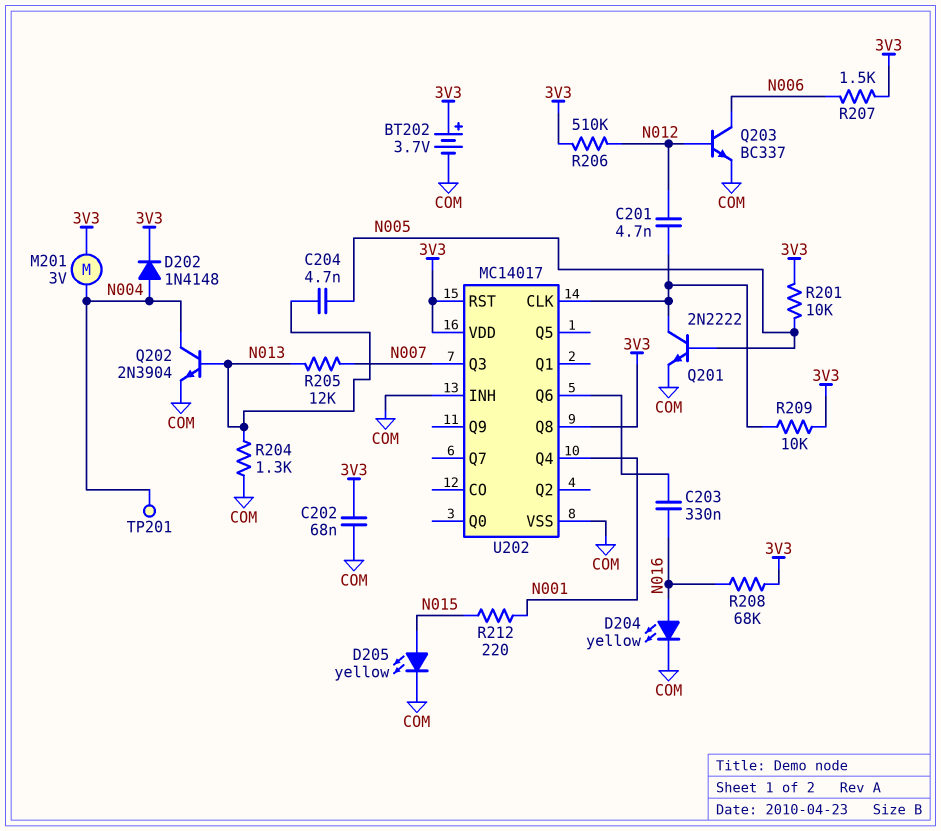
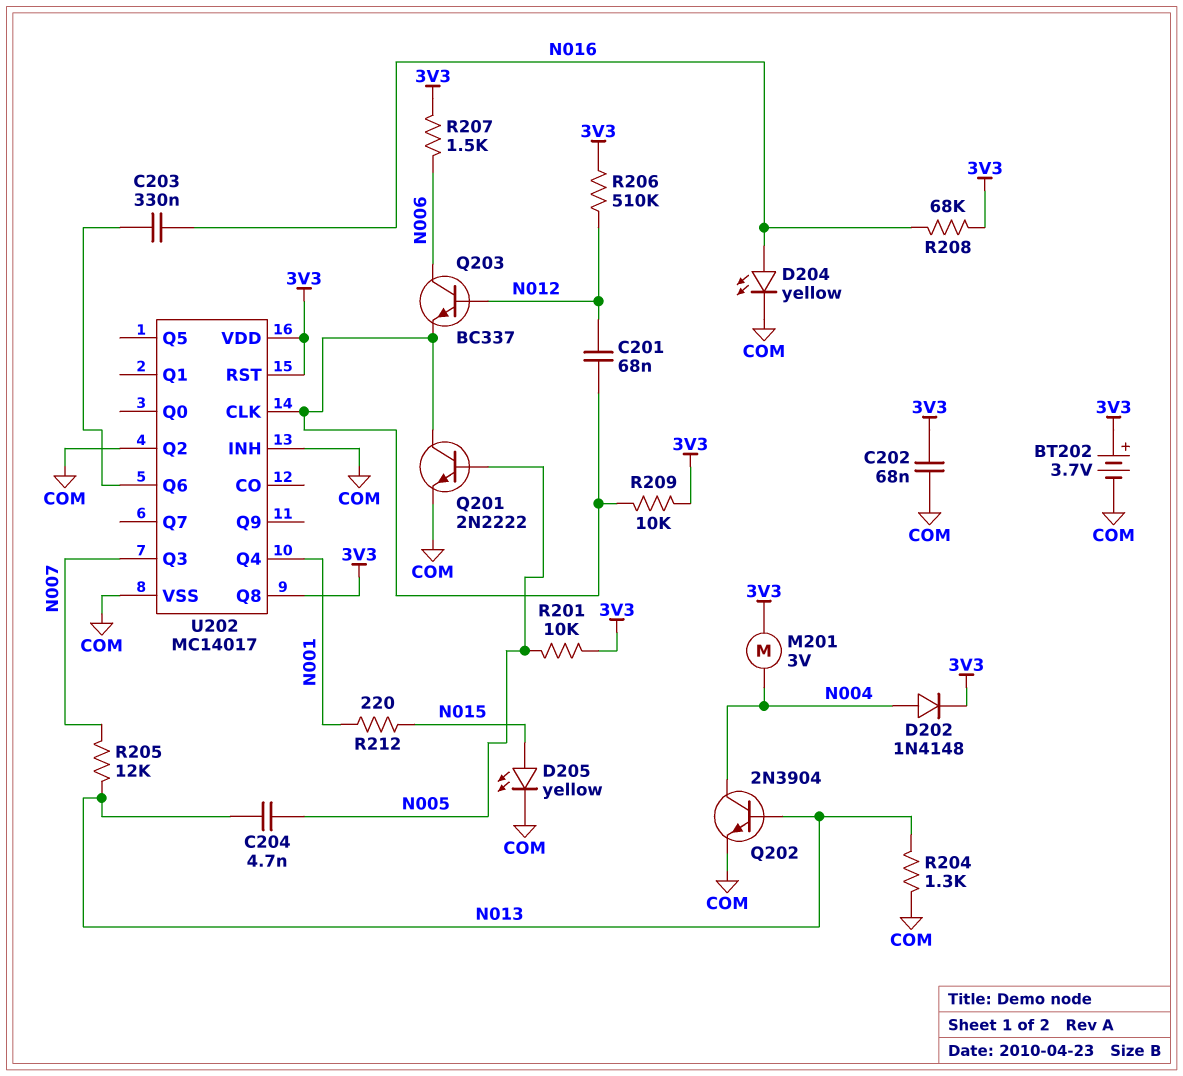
C201: 4.7nF (N012, U202/CLK) -> 68nF (N012, U202/CLK)
Q203: NPN BC337 (B N012, C N006, E COM) -> NPN BC337 (B N012, C N006, E U202/CLK)
TP201: test point (N004) -> none
U202 pin Q2: none -> COM

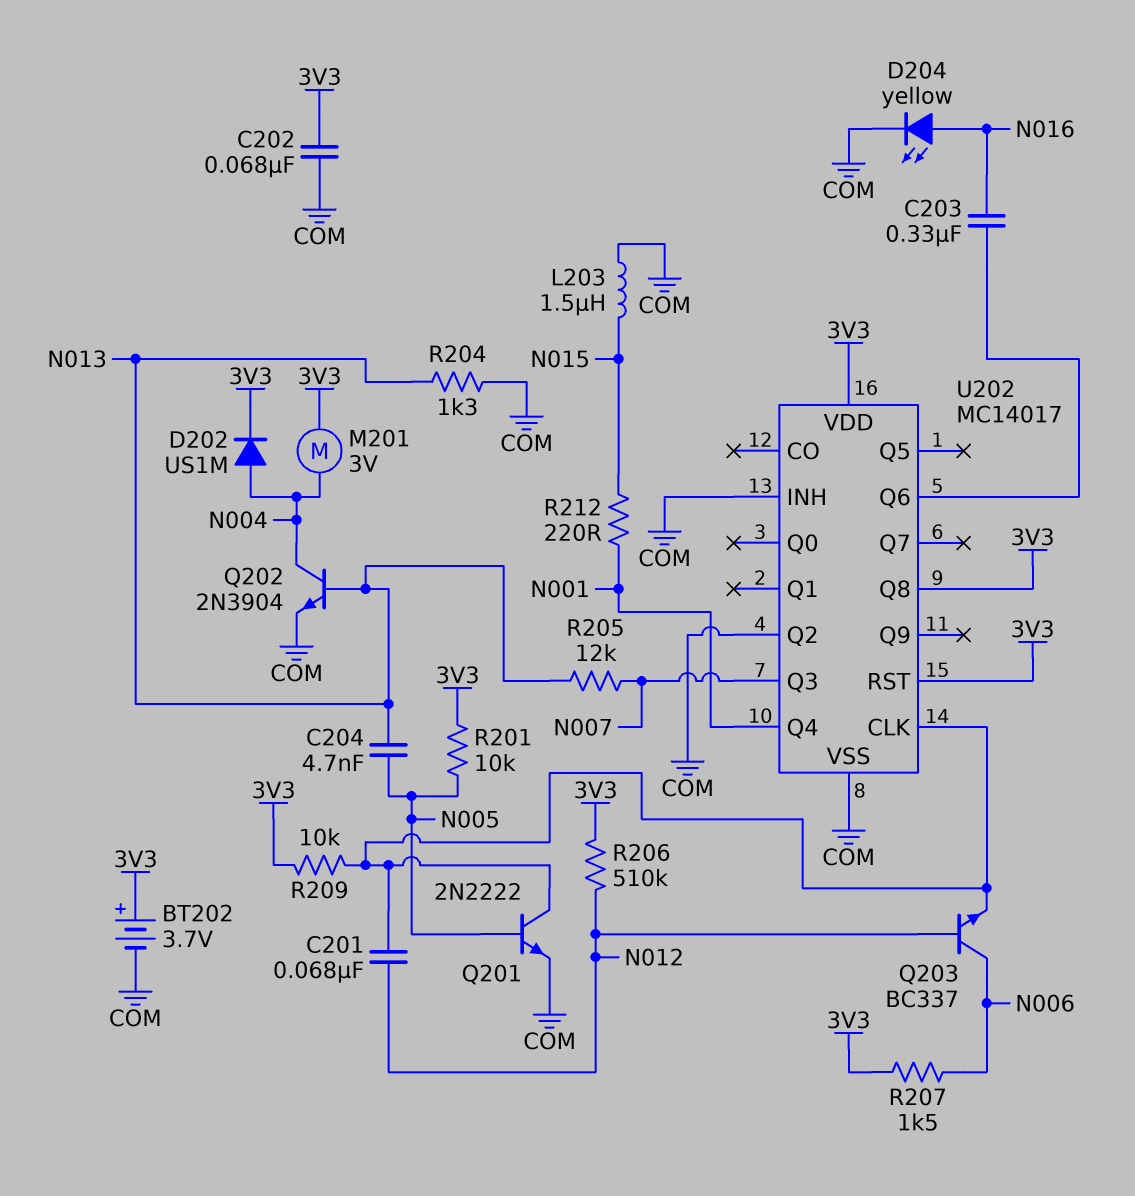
D202: diode 1N4148 (A N004, K 3V3) -> diode US1M (A N004, K 3V3)
D205: LED yellow (A N015, K COM) -> none
L203: none -> 1.5uH (COM, N015)
R208: 68k (3V3, N016) -> none

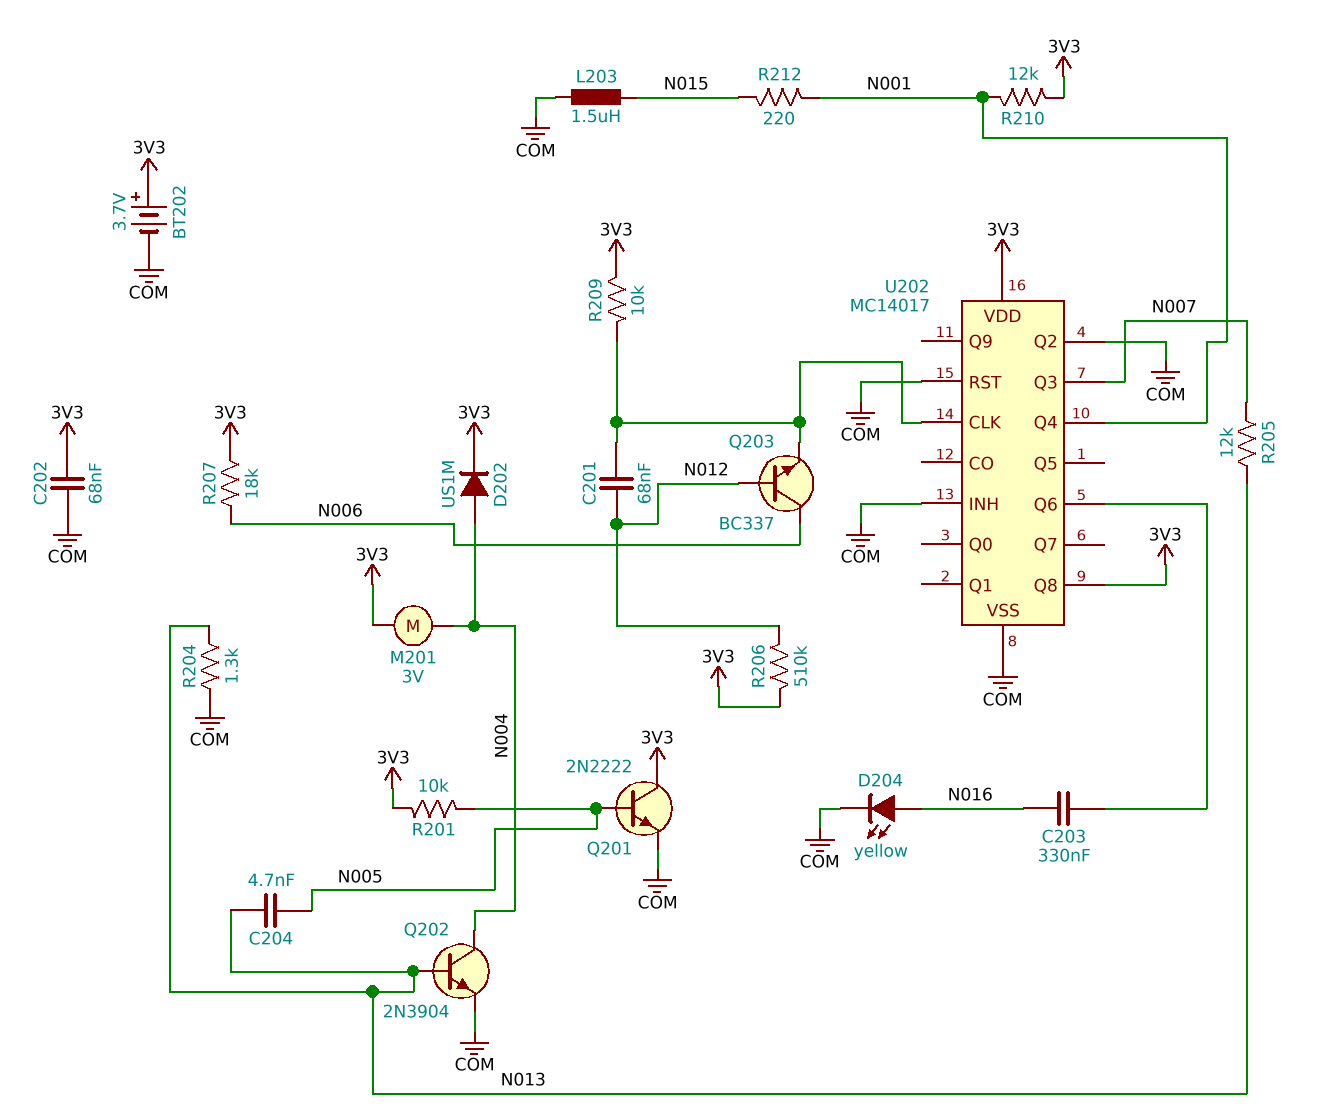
Q201: NPN 2N2222 (B N005, C U202/CLK, E COM) -> NPN 2N2222 (B N005, C 3V3, E COM)
R207: 1.5k (3V3, N006) -> 18k (3V3, N006)
R210: none -> 12k (3V3, N001)
U202 pin RST: 3V3 -> COM

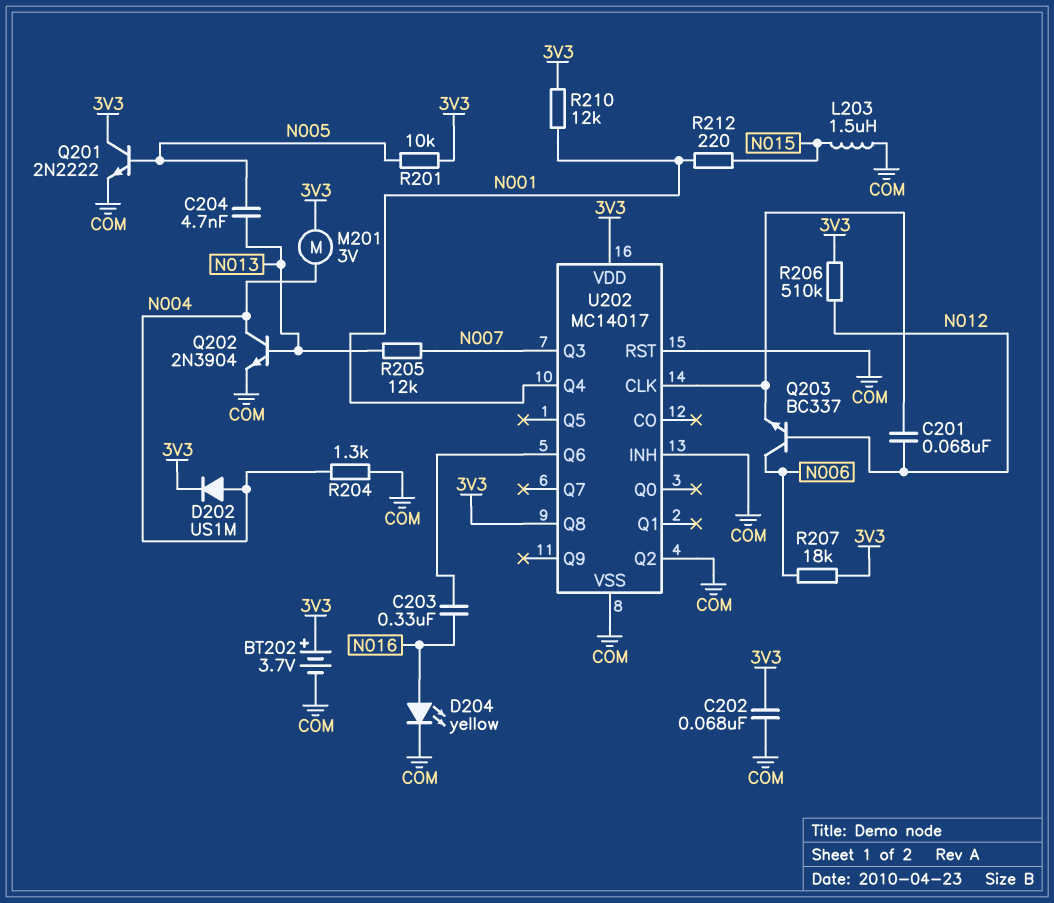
R204: 1.3k (COM, N013) -> 1.3k (COM, N004)
R209: 10k (3V3, U202/CLK) -> none

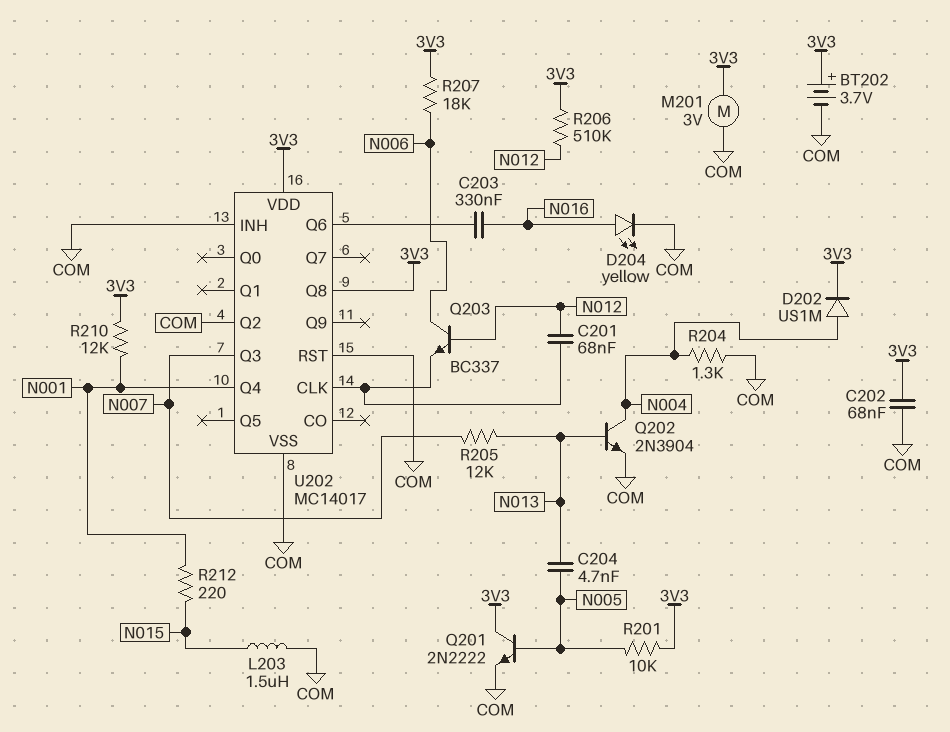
M201: motor 3V (3V3, N004) -> motor 3V (3V3, COM)

